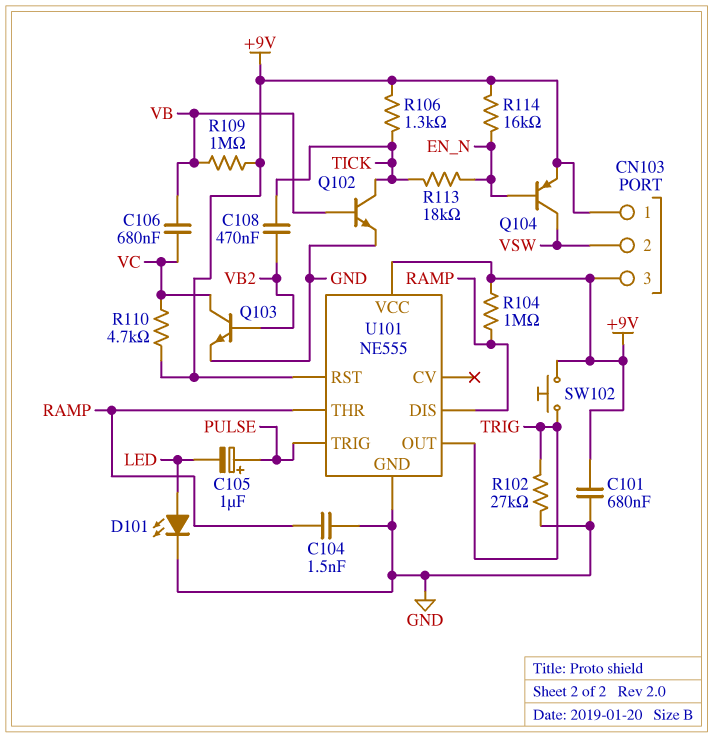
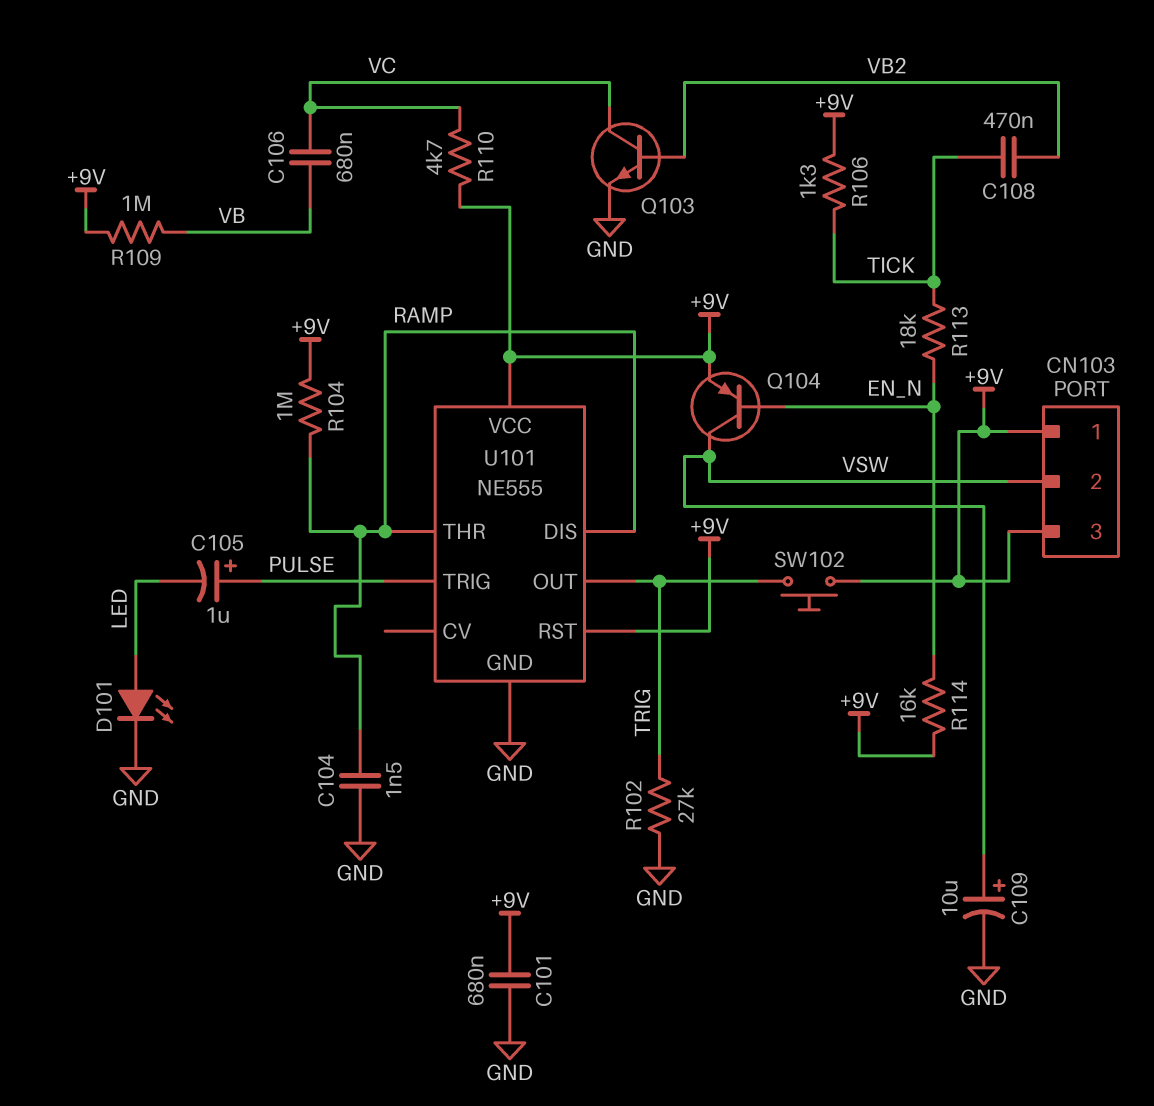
C109: none -> 10uF (plus VSW, minus GND)
Q102: NPN (B VB, C TICK, E GND) -> none

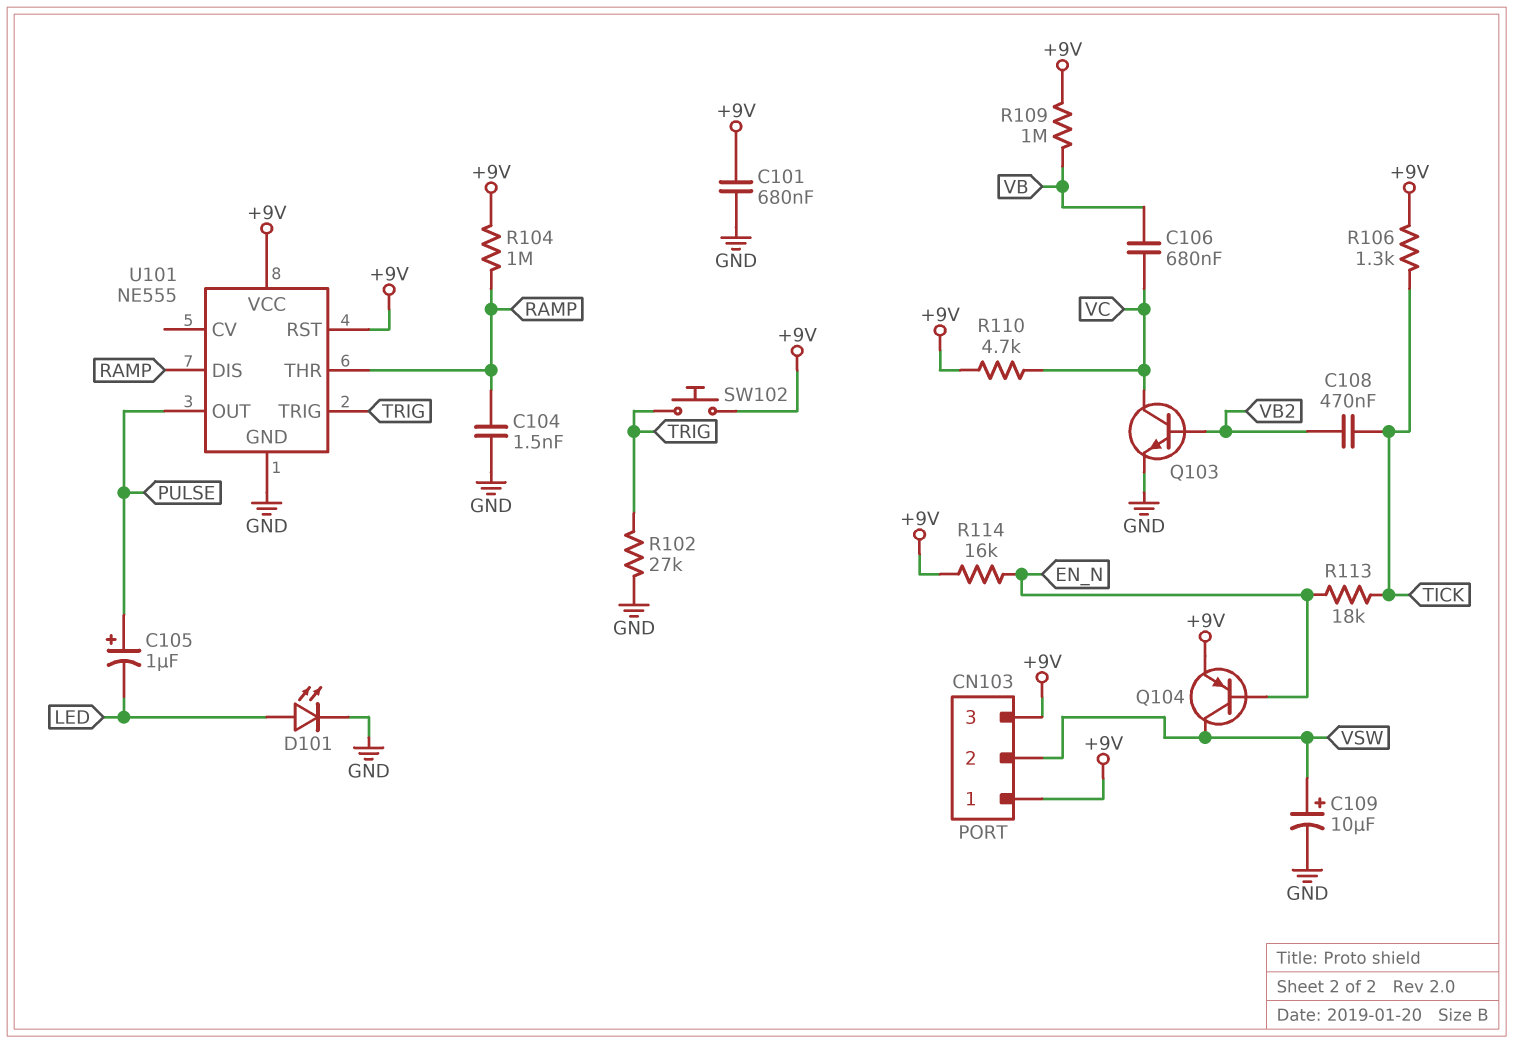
U101 pin OUT: TRIG -> PULSE
U101 pin TRIG: PULSE -> TRIG

